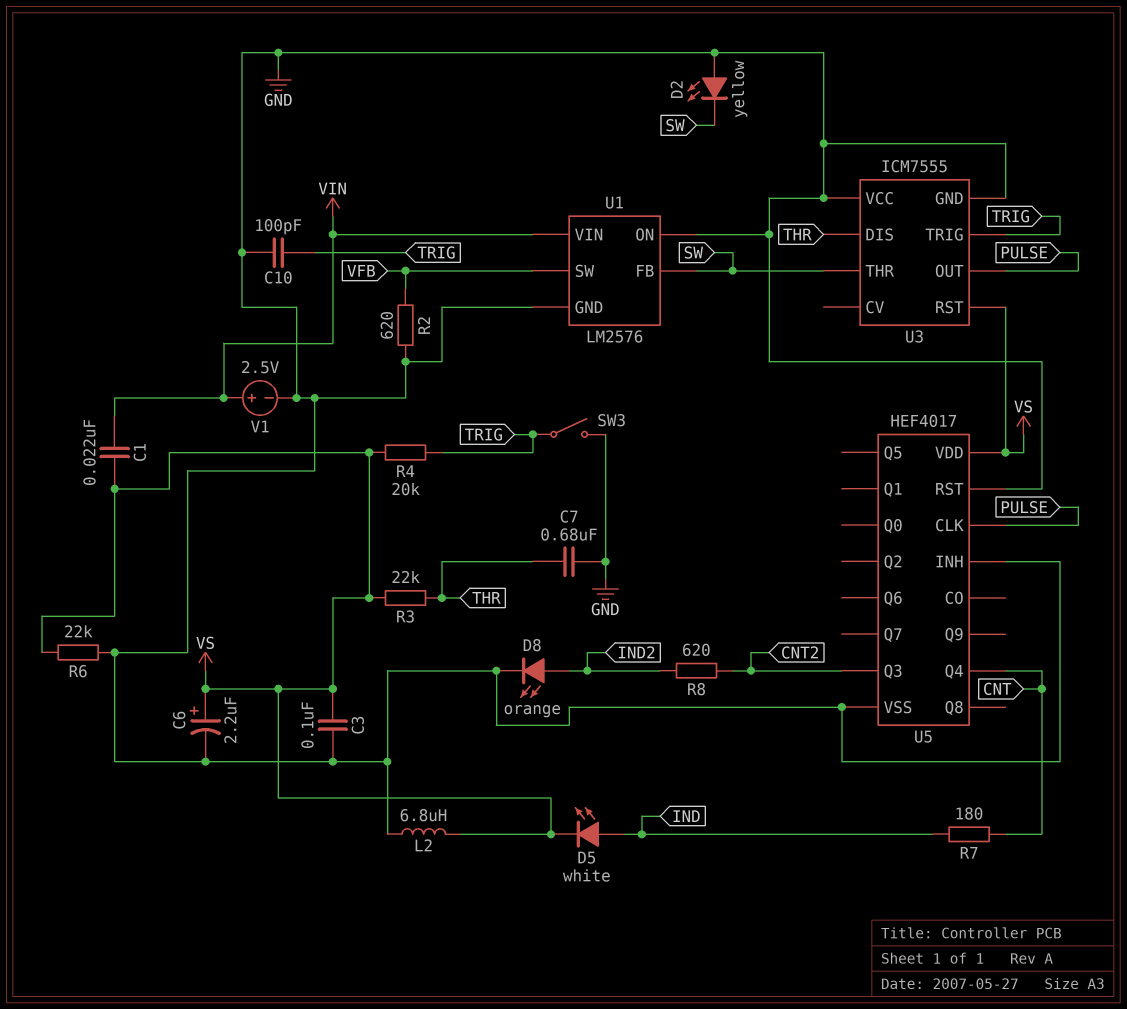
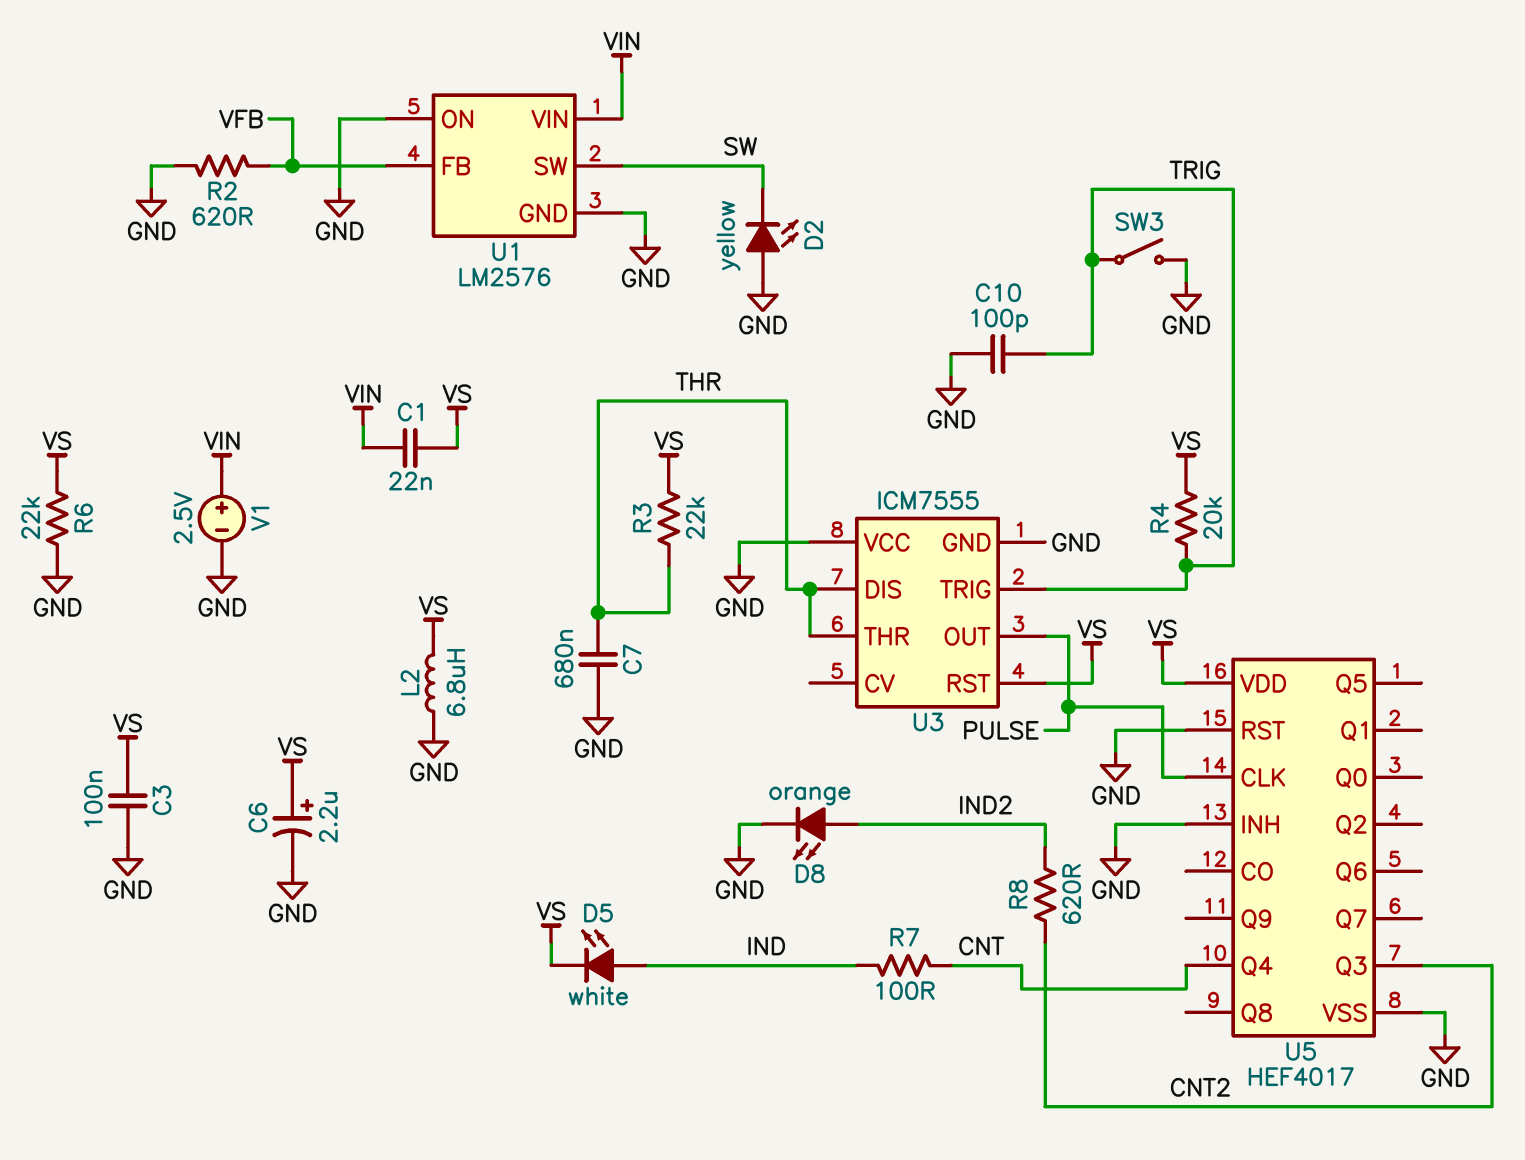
R7: 180 (CNT, IND) -> 100 (CNT, IND)
U1 pin FB: SW -> VFB
U1 pin SW: VFB -> SW
U3 pin THR: SW -> THR

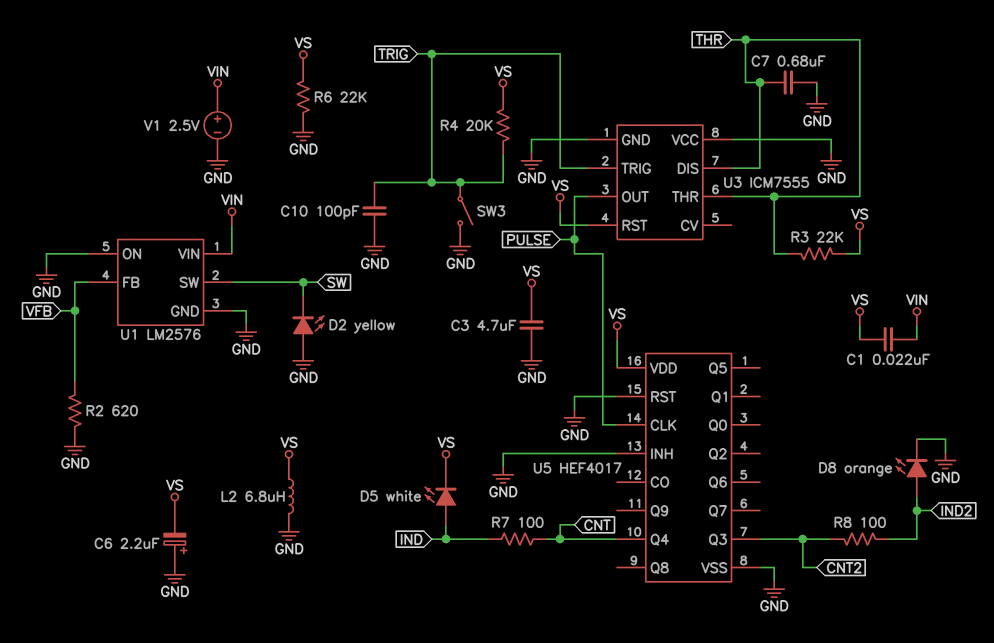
C3: 100nF (GND, VS) -> 4.7uF (GND, VS)
C6: 2.2uF (plus VS, minus GND) -> 2.2uF (plus GND, minus VS)
R8: 620 (CNT2, IND2) -> 100 (CNT2, IND2)

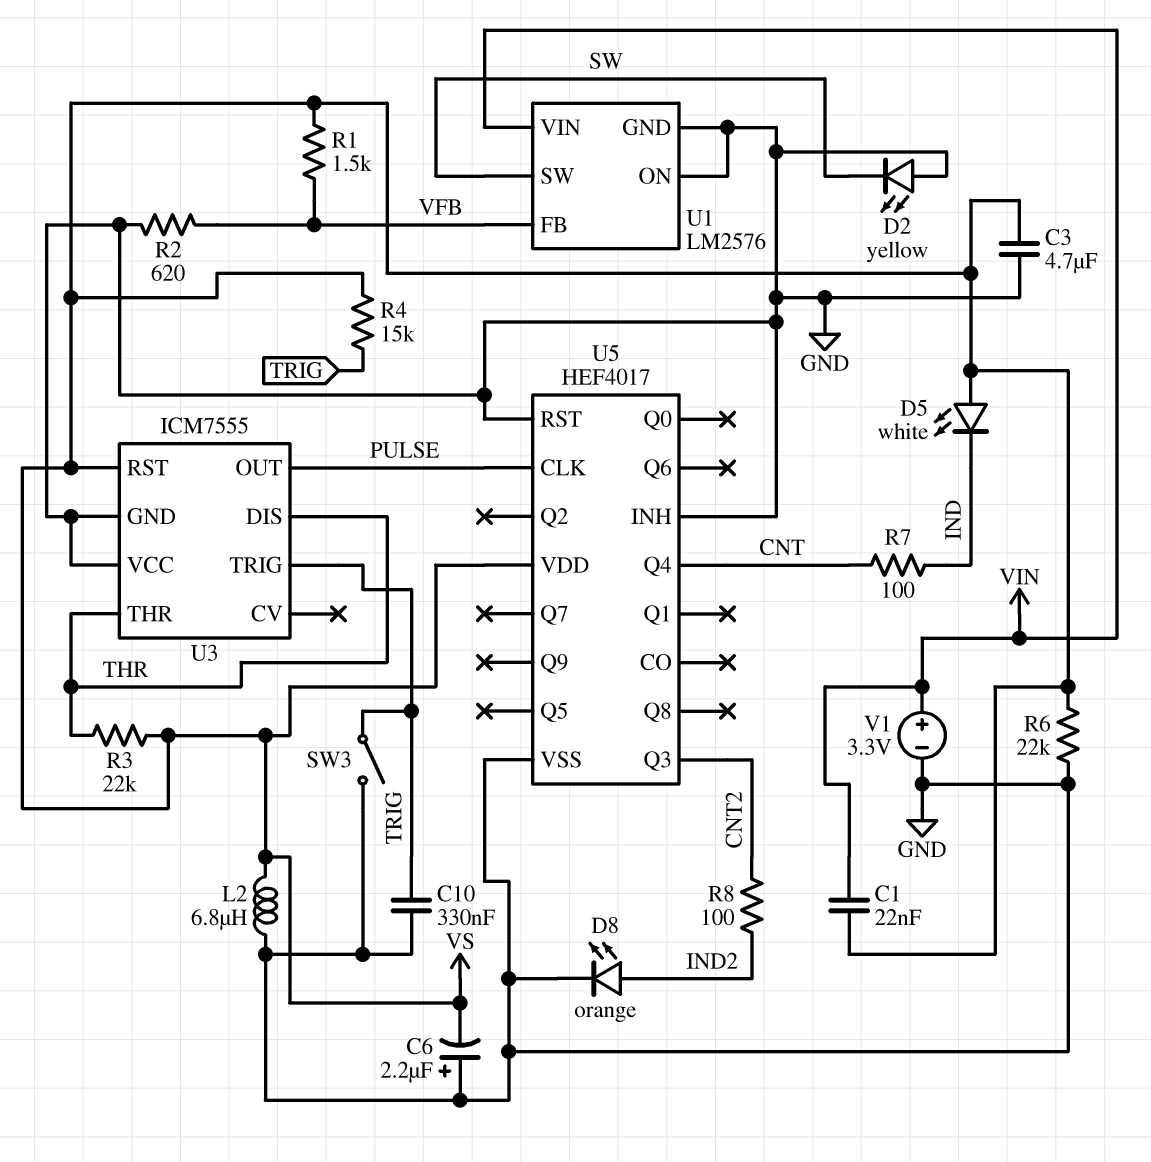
C7: 680nF (GND, THR) -> none
C10: 100pF (GND, TRIG) -> 330nF (GND, TRIG)
D5: LED white (A IND, K VS) -> LED white (A VS, K IND)
R1: none -> 1.5k (VFB, VS)
R4: 20k (TRIG, VS) -> 15k (TRIG, VS)
V1: 2.5V (plus VIN, minus GND) -> 3.3V (plus VIN, minus GND)

